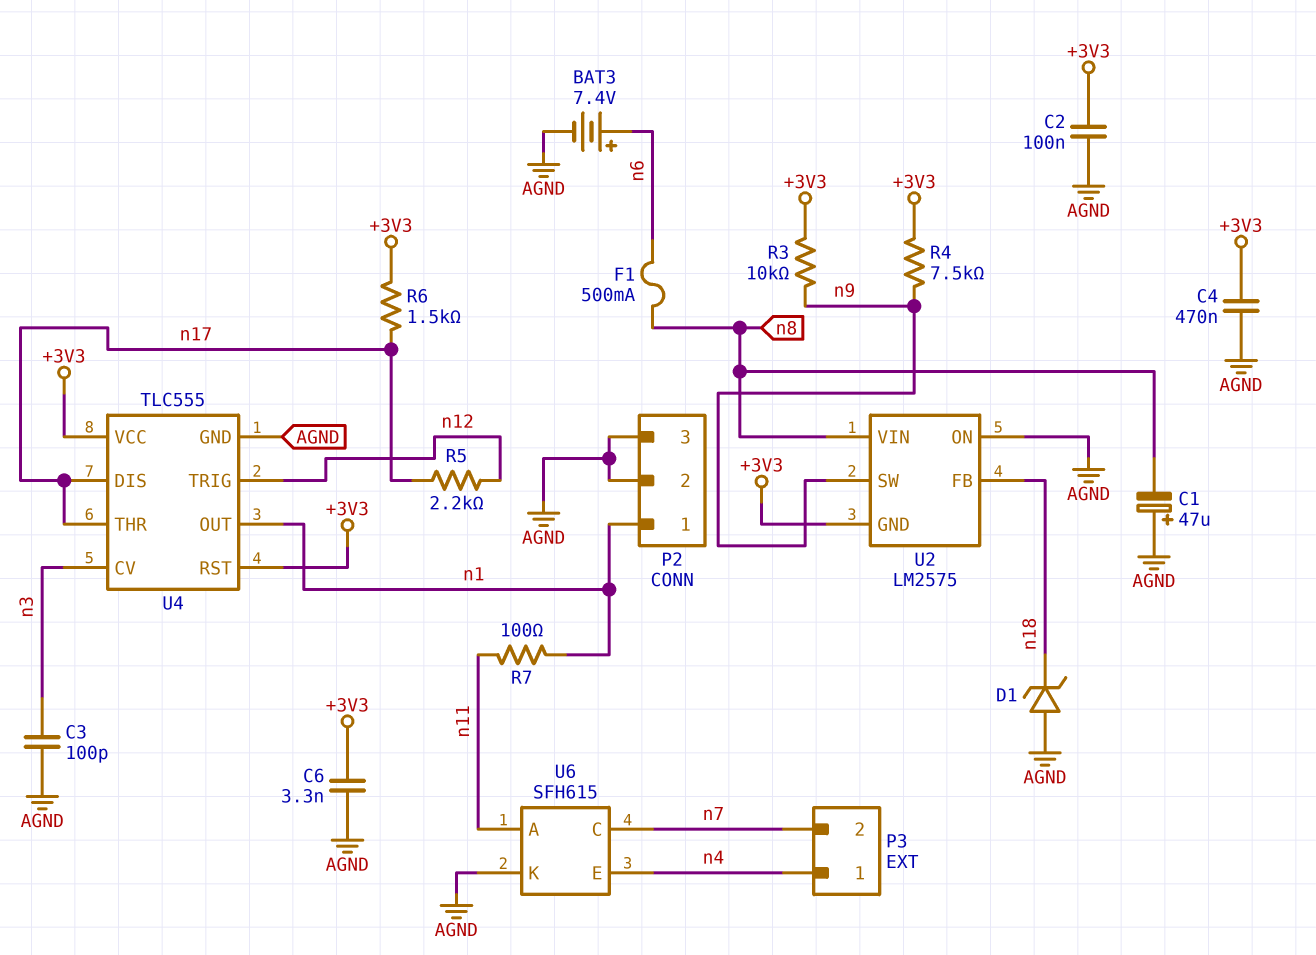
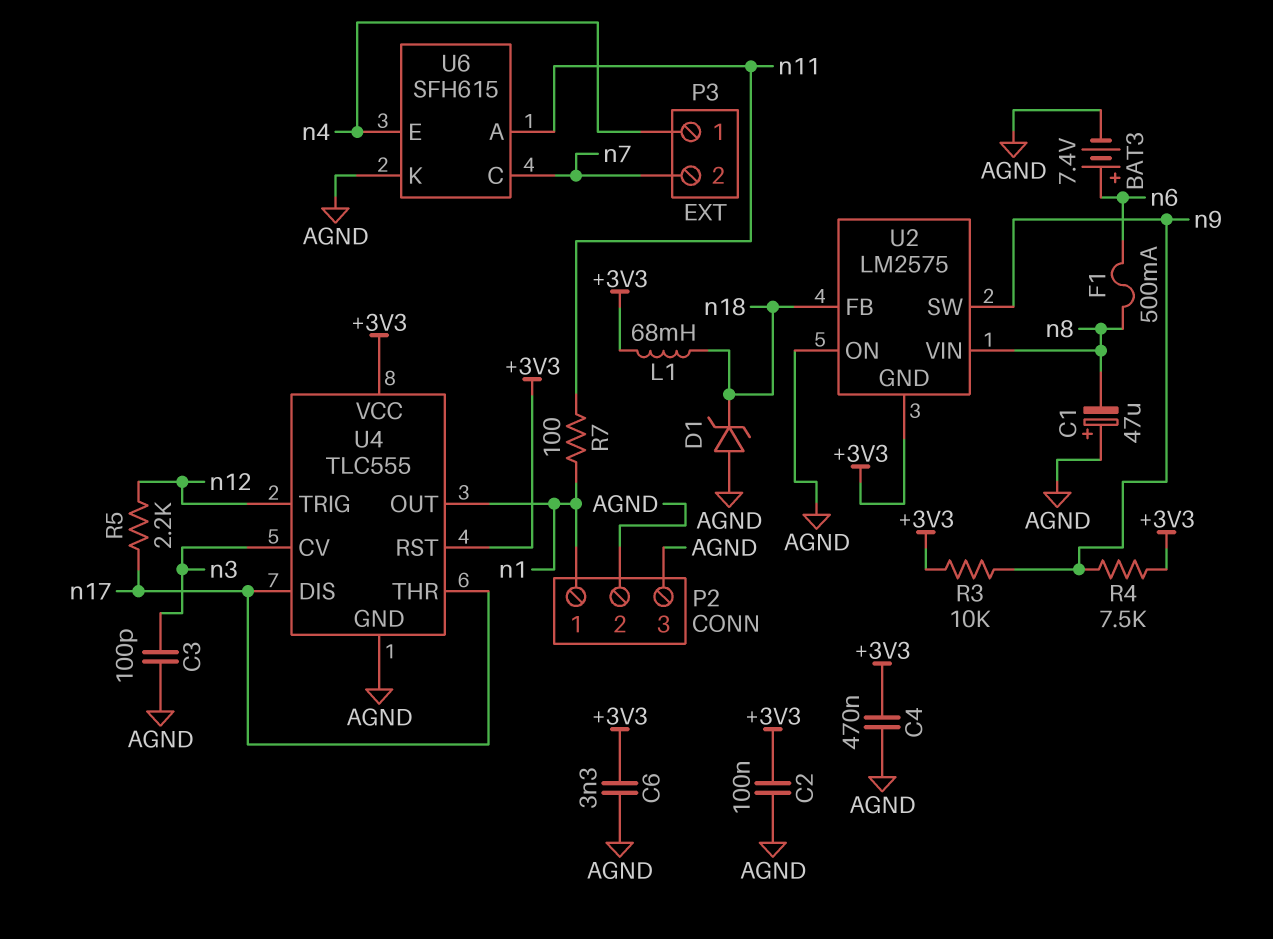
L1: none -> 68mH (+3V3, n18)
R6: 1.5k (+3V3, n17) -> none

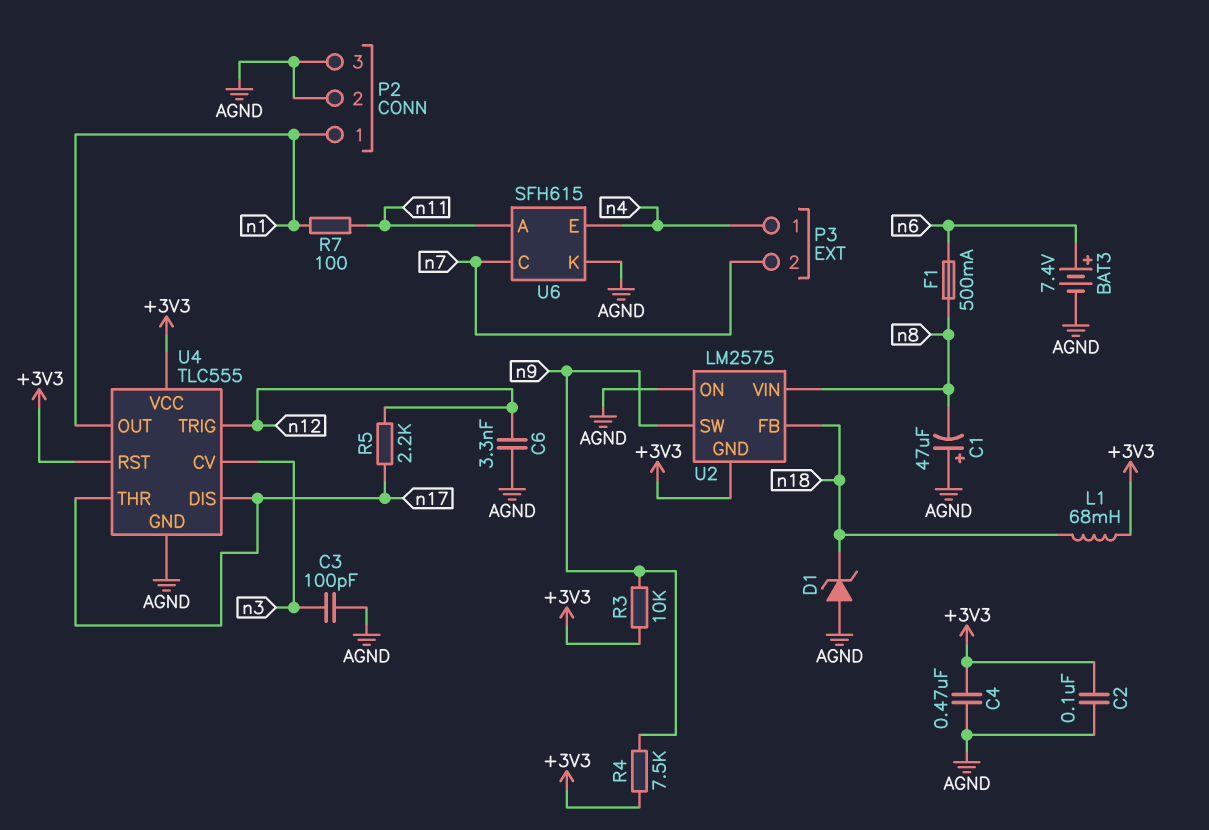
C6: 3.3nF (+3V3, AGND) -> 3.3nF (AGND, n12)

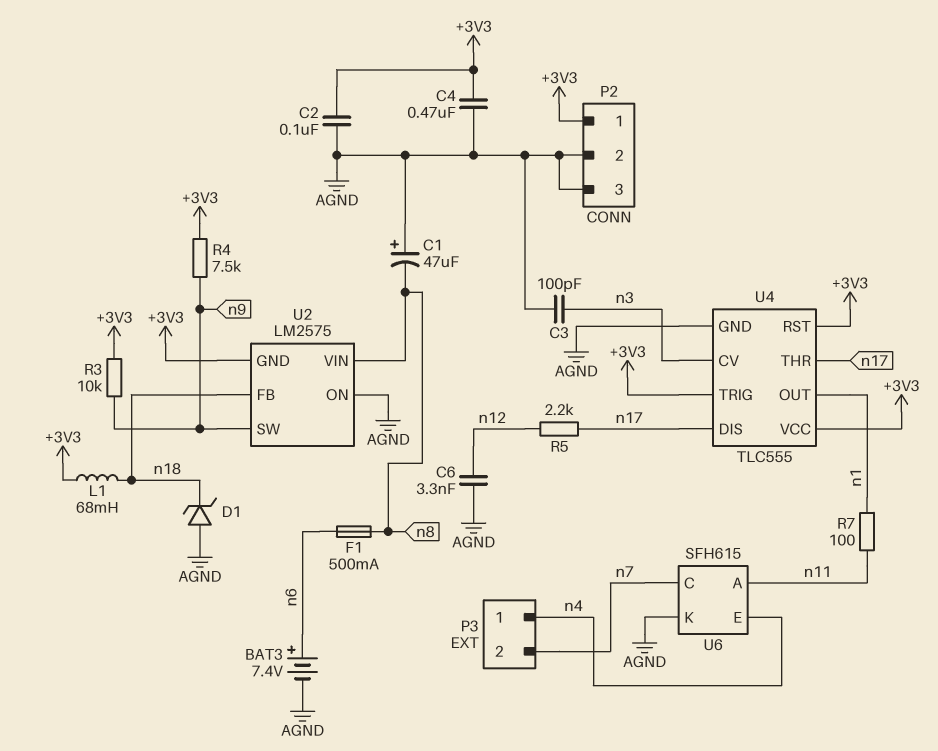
P2 pin 1: n1 -> +3V3
U4 pin TRIG: n12 -> +3V3

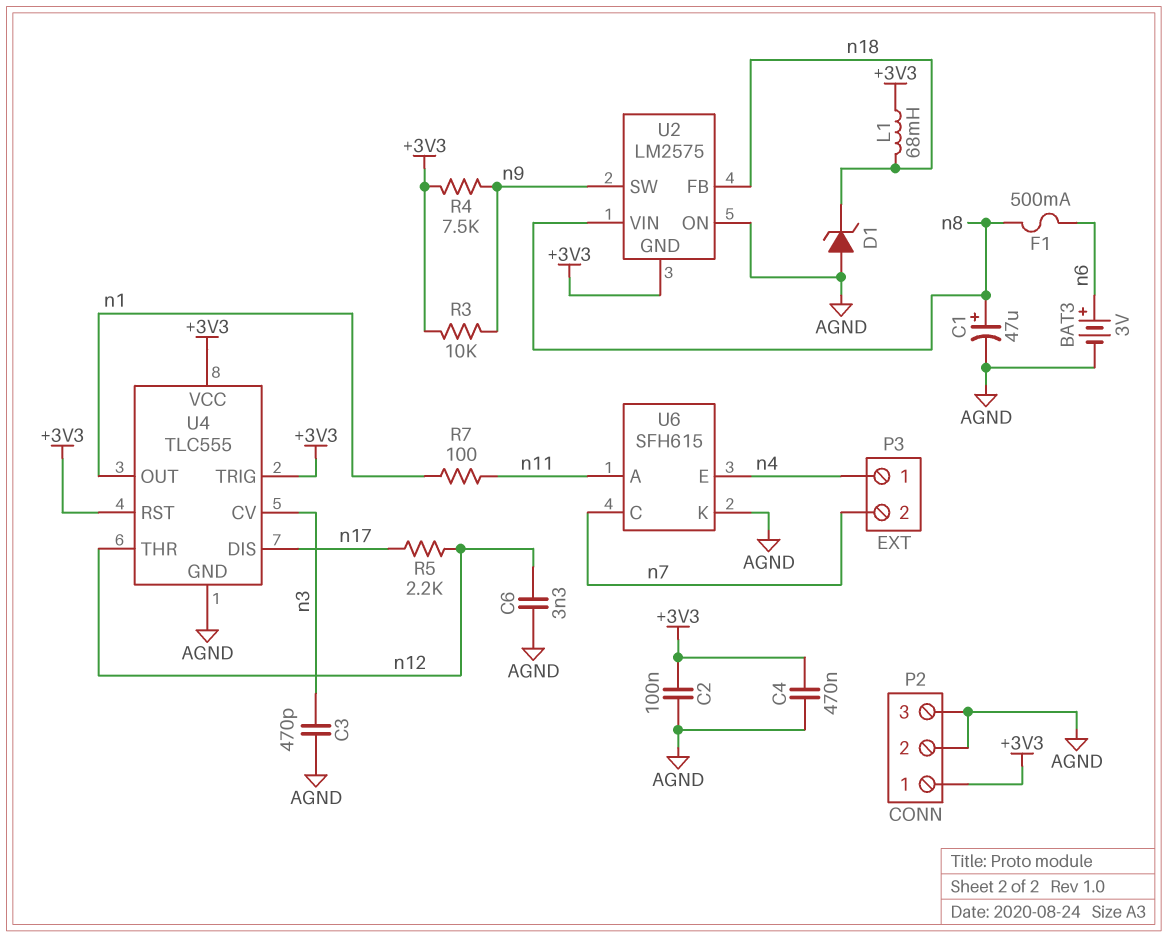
BAT3: 7.4V (plus n6, minus AGND) -> 3V (plus n6, minus AGND)
C1: 47uF (plus AGND, minus n8) -> 47uF (plus n8, minus AGND)
C3: 100pF (AGND, n3) -> 470pF (AGND, n3)
U4 pin THR: n17 -> n12

